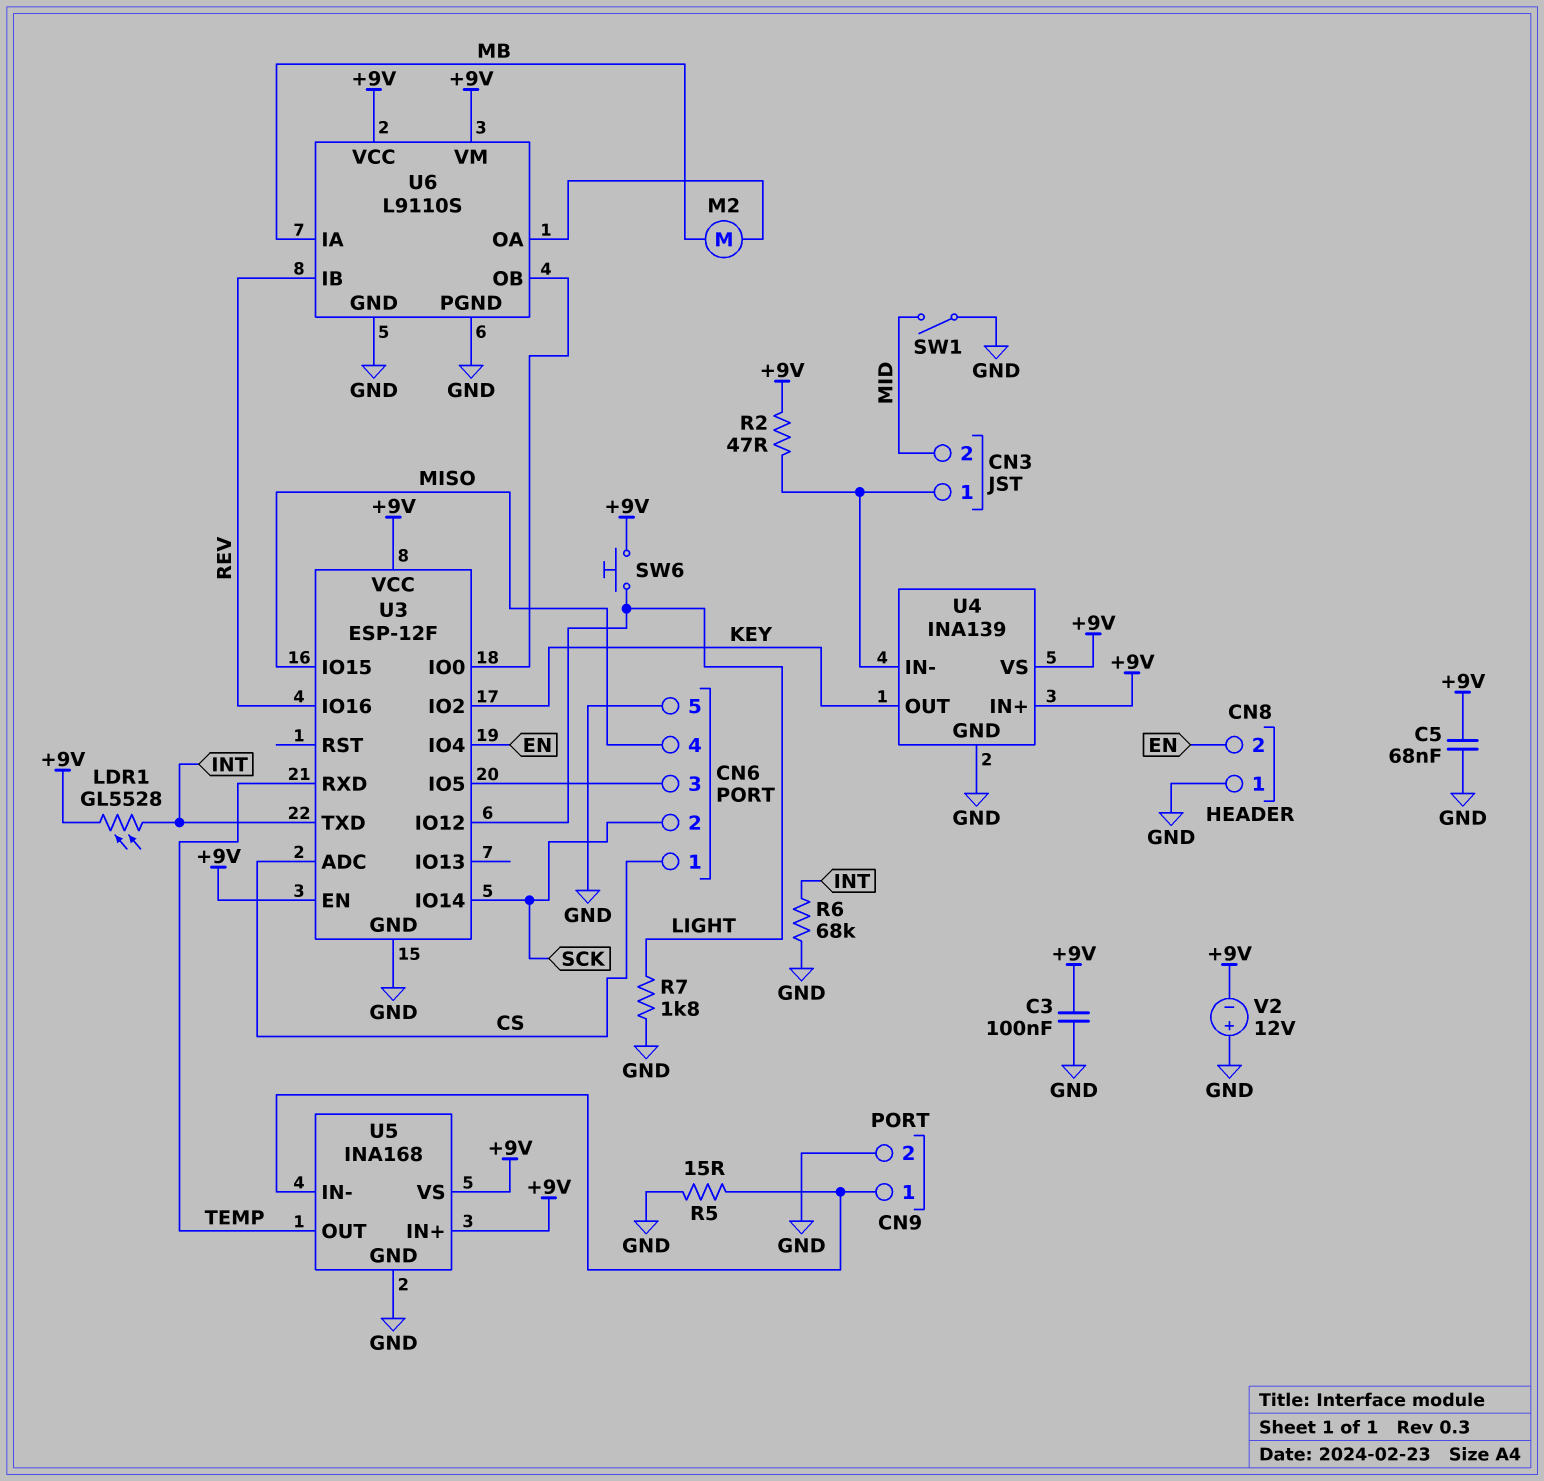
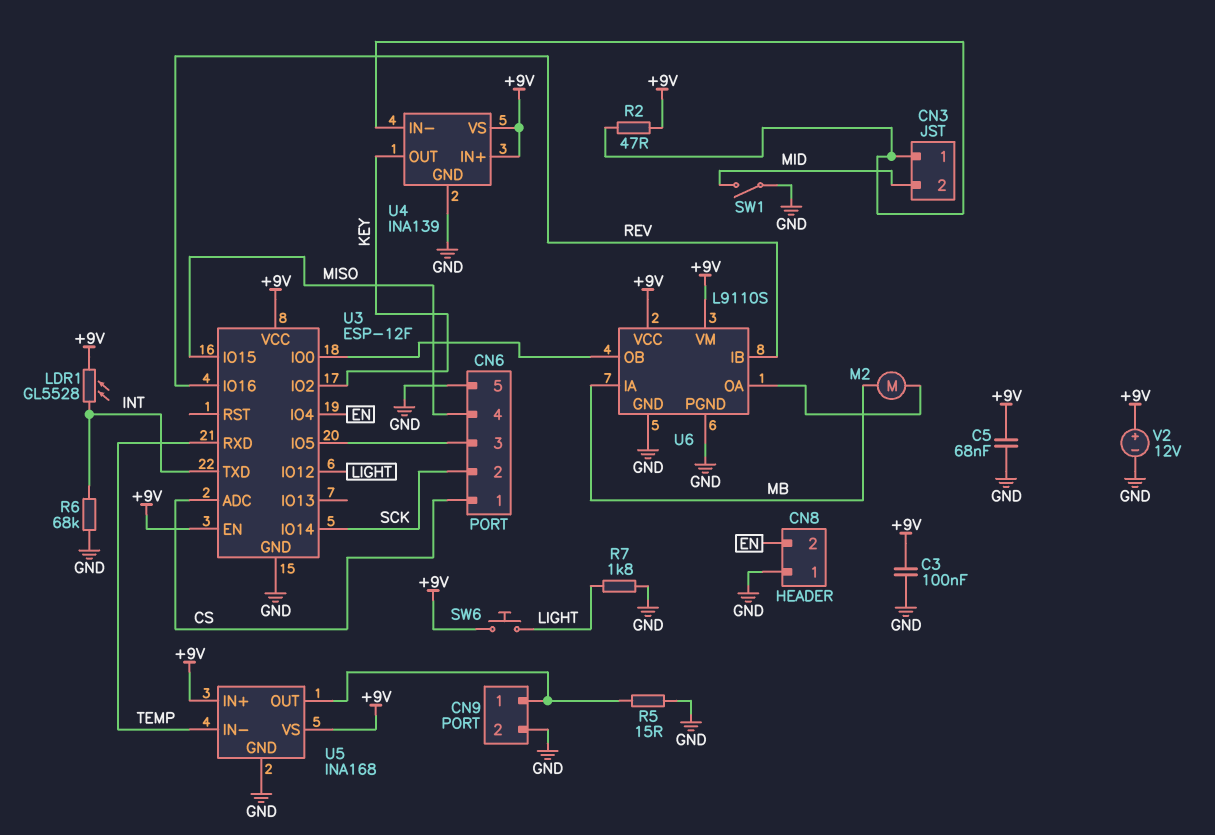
U5 pin IN-: CN9/1 -> TEMP
U5 pin OUT: TEMP -> CN9/1
V2: 12V (plus GND, minus +9V) -> 12V (plus +9V, minus GND)

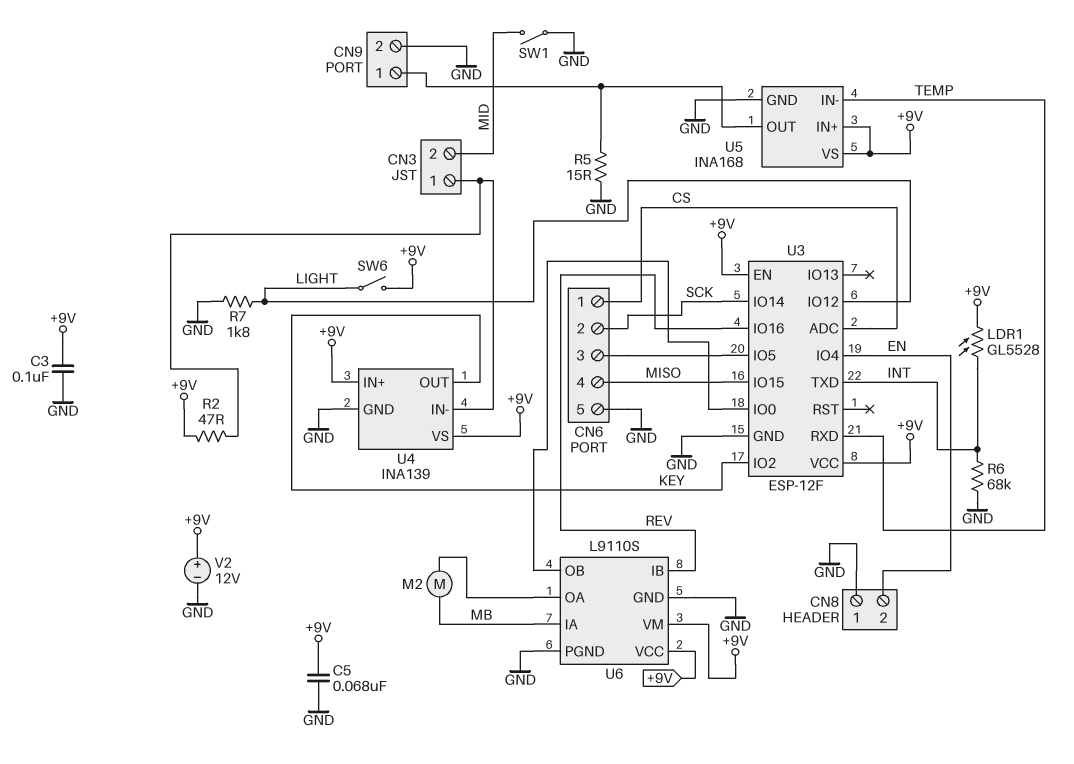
SW6: button (+9V, LIGHT) -> switch (+9V, LIGHT)

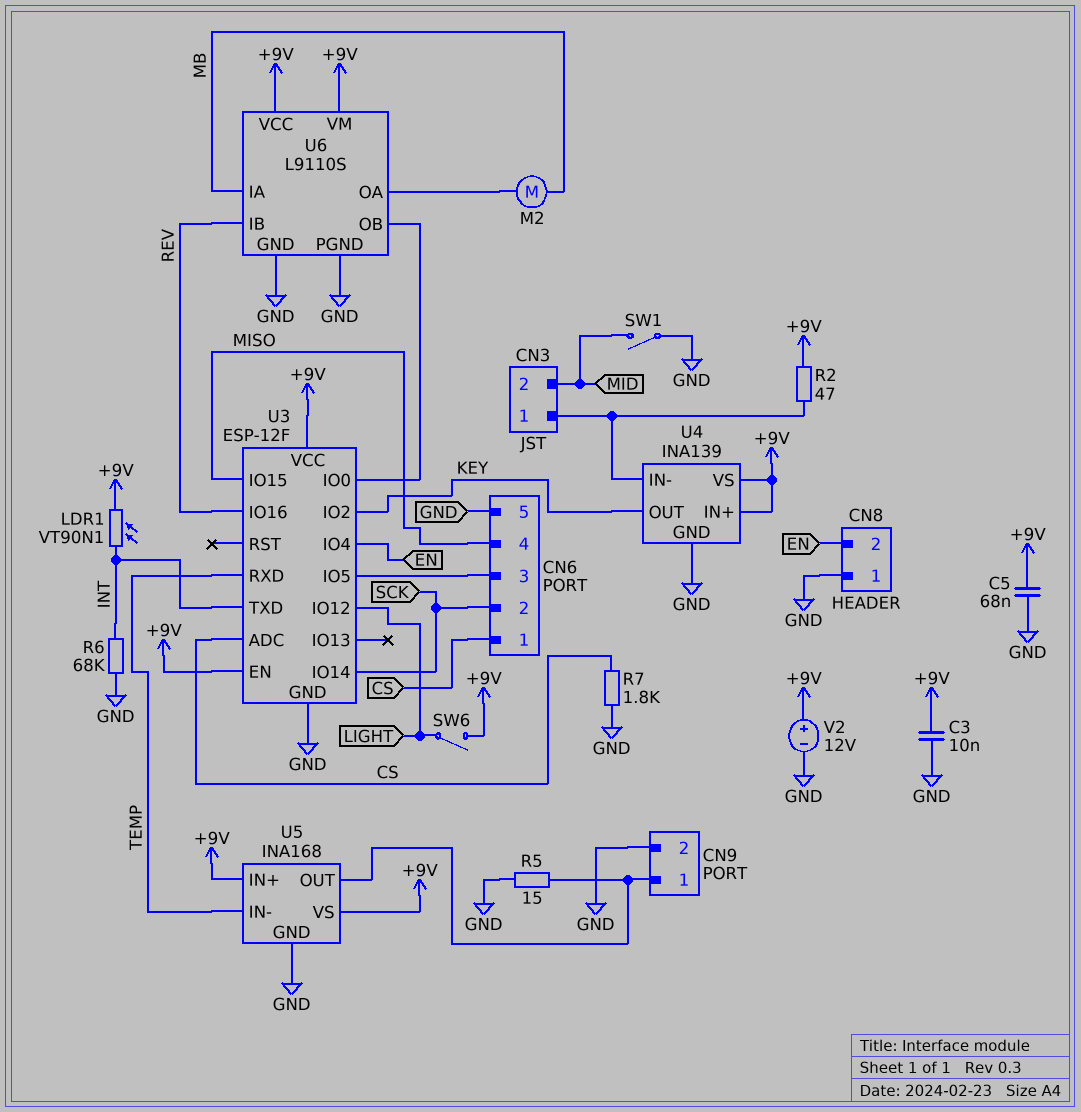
C3: 100nF (+9V, GND) -> 10nF (+9V, GND)
LDR1: GL5528 (+9V, INT) -> VT90N1 (+9V, INT)
R7: 1.8k (GND, LIGHT) -> 1.8k (CS, GND)

